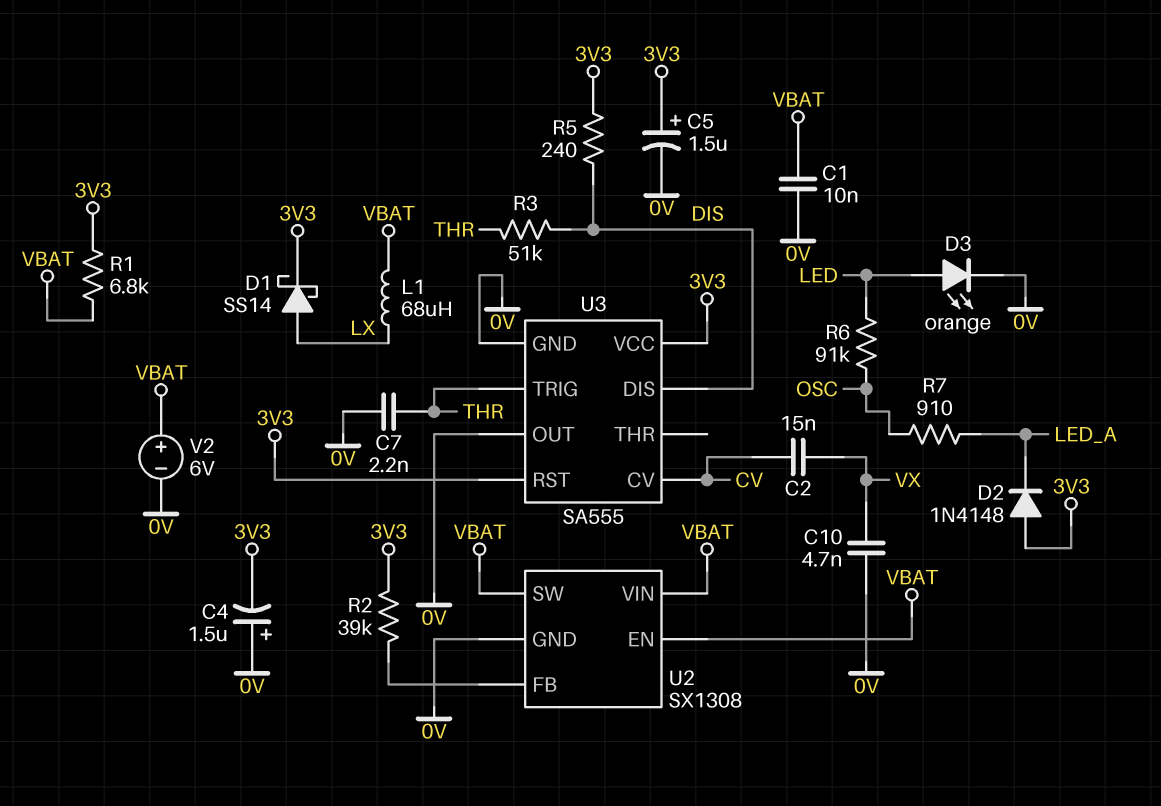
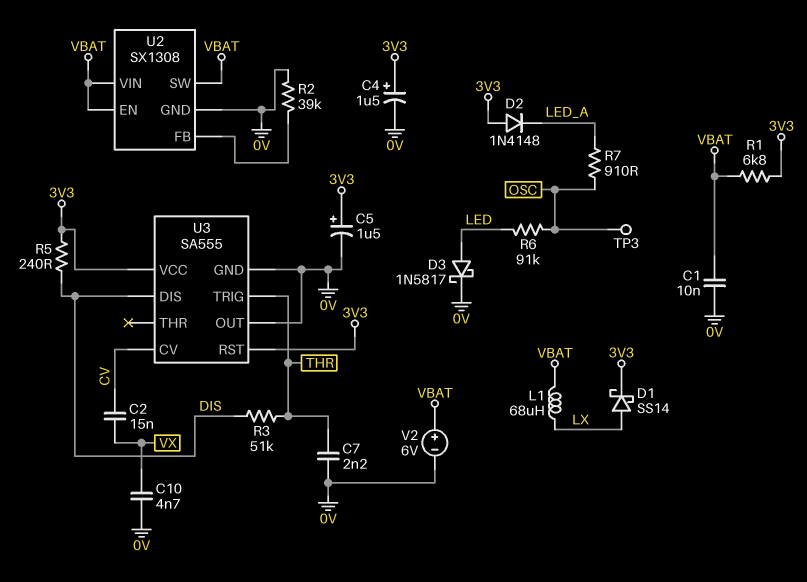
C4: 1.5uF (plus 0V, minus 3V3) -> 1.5uF (plus 3V3, minus 0V)
D3: LED orange (A LED, K 0V) -> schottky 1N5817 (A LED, K 0V)
R2: 39k (3V3, U2/FB) -> 39k (0V, U2/FB)
TP3: none -> test point (OSC)

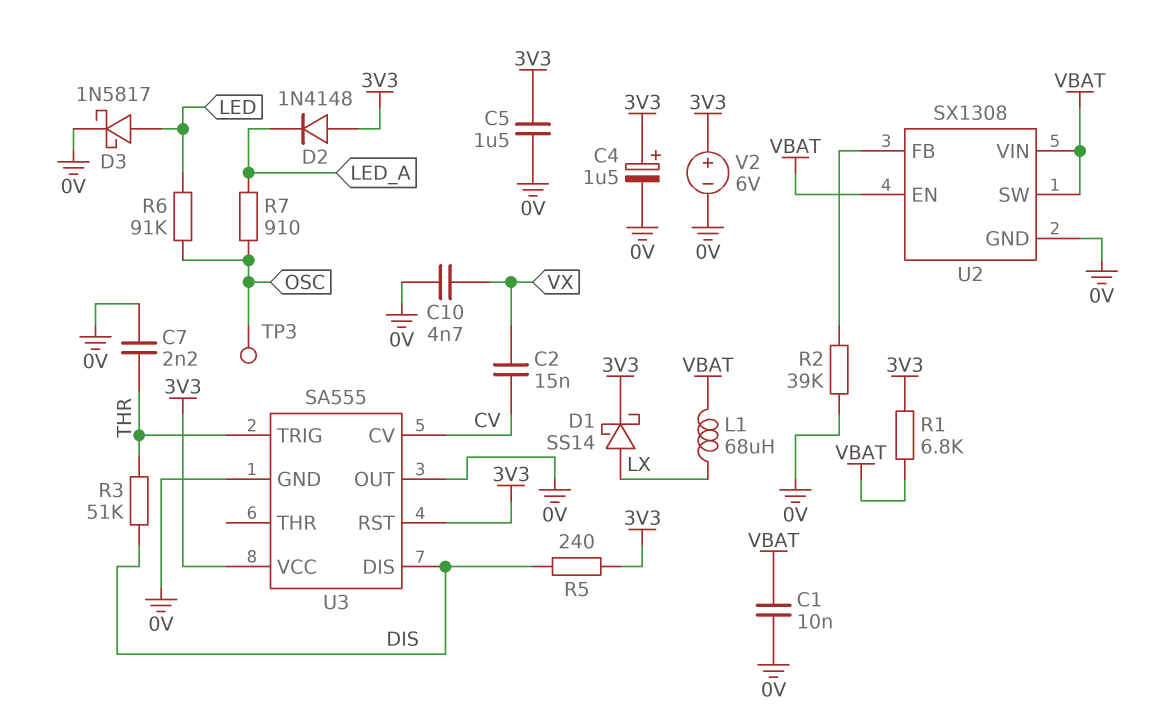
C5: 1.5uF (plus 3V3, minus 0V) -> 1.5uF (0V, 3V3)
V2: 6V (plus VBAT, minus 0V) -> 6V (plus 3V3, minus 0V)

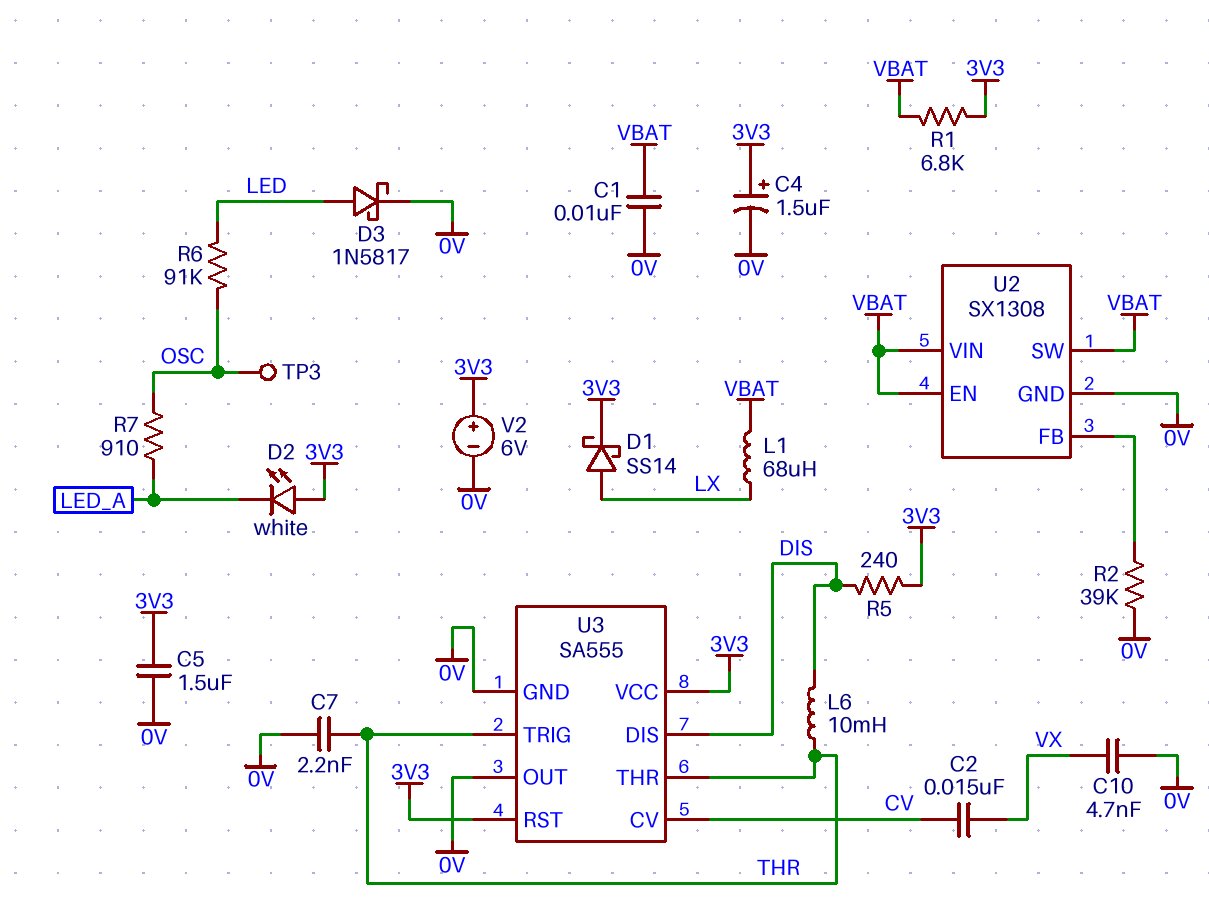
D2: diode 1N4148 (A 3V3, K LED_A) -> LED white (A 3V3, K LED_A)
L6: none -> 10mH (DIS, THR)
R3: 51k (DIS, THR) -> none
U3 pin THR: none -> THR

